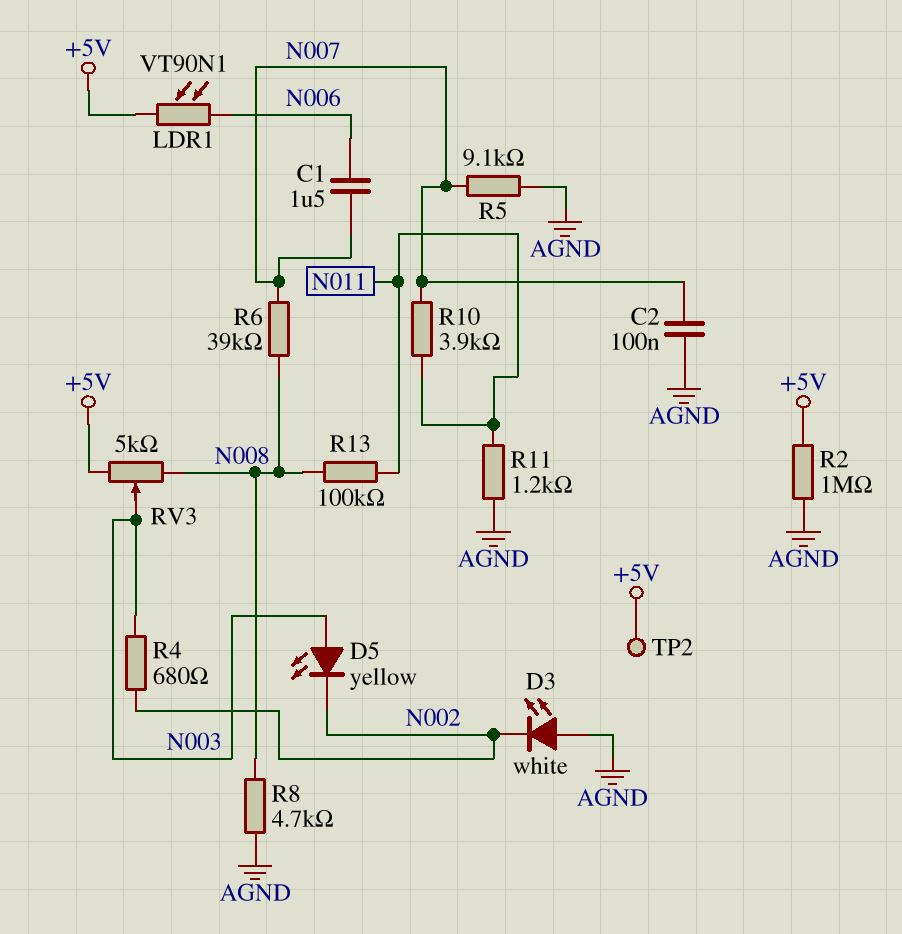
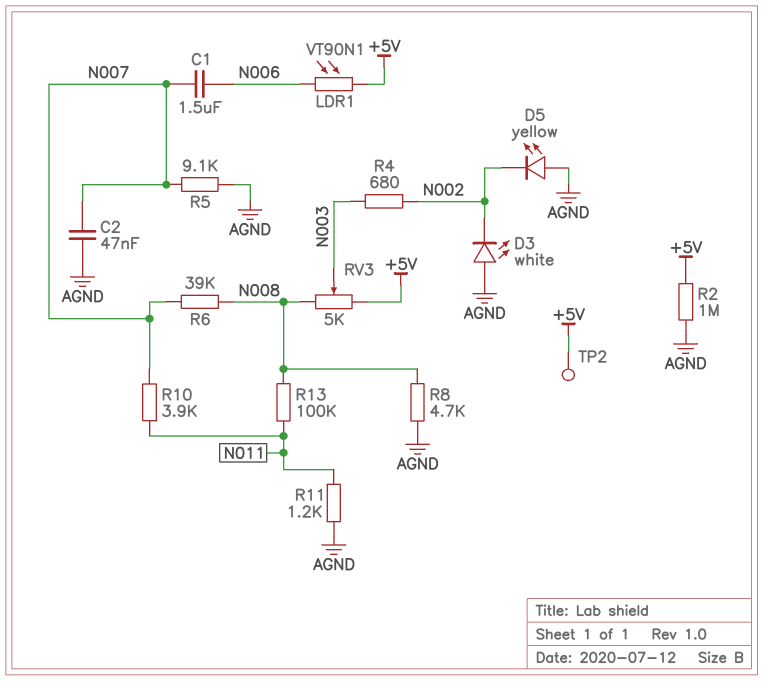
C2: 100nF (AGND, N007) -> 47nF (AGND, N007)
D5: LED yellow (A N003, K N002) -> LED yellow (A AGND, K N002)

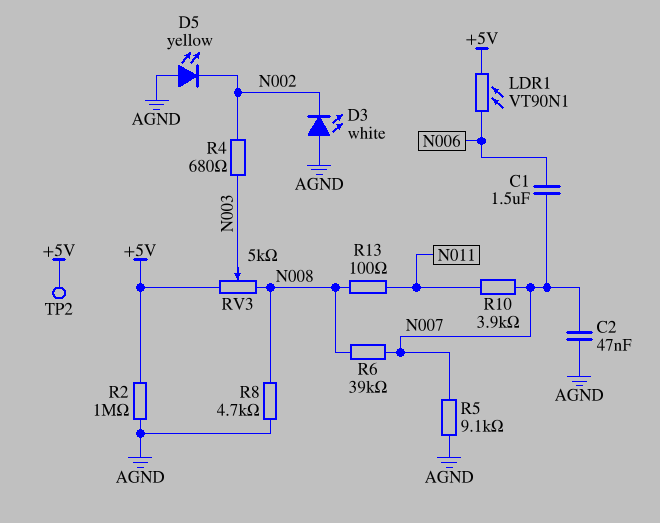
R11: 1.2k (AGND, N011) -> none
R13: 100k (N008, N011) -> 100 (N008, N011)

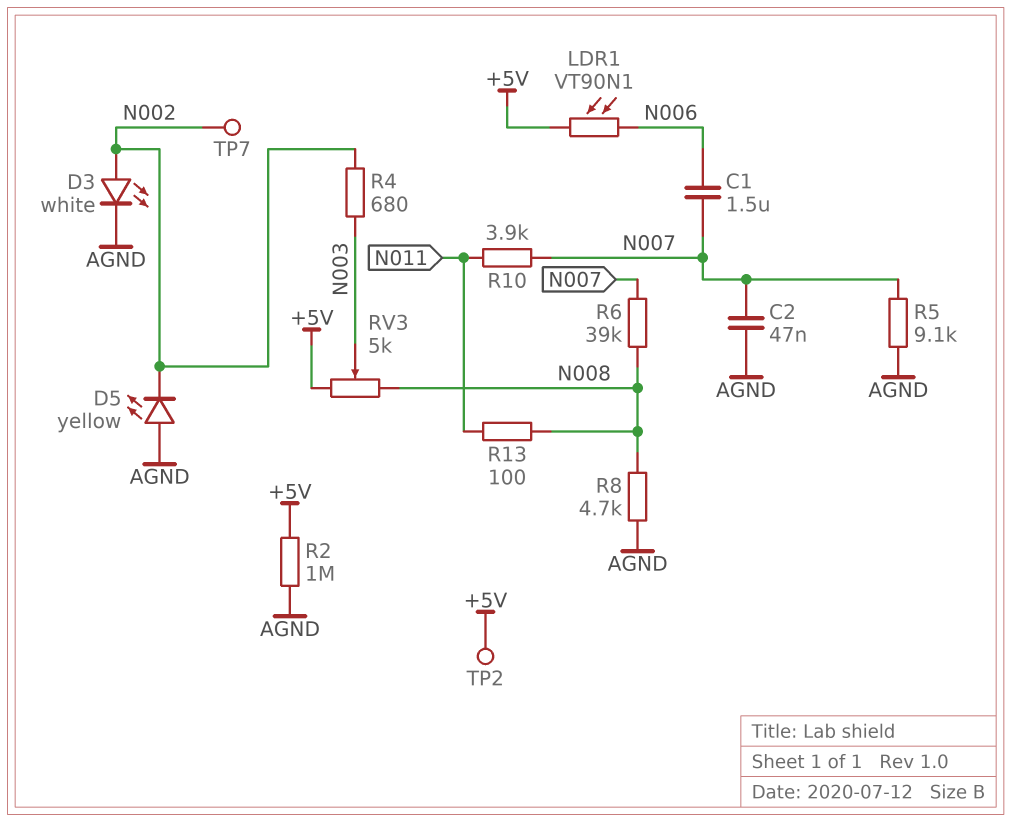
D3: LED white (A AGND, K N002) -> LED white (A N002, K AGND)
TP7: none -> test point (N002)

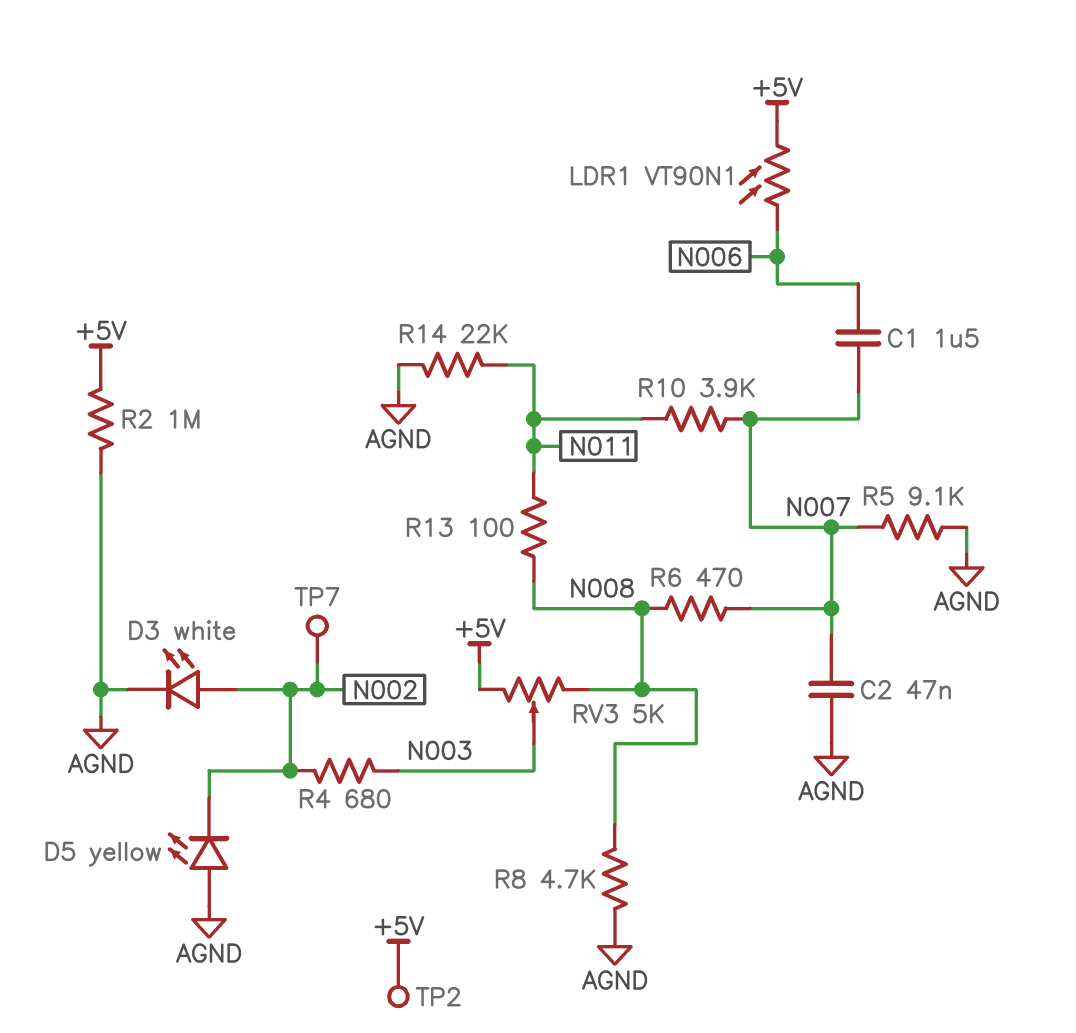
R6: 39k (N007, N008) -> 470 (N007, N008)
R14: none -> 22k (AGND, N011)

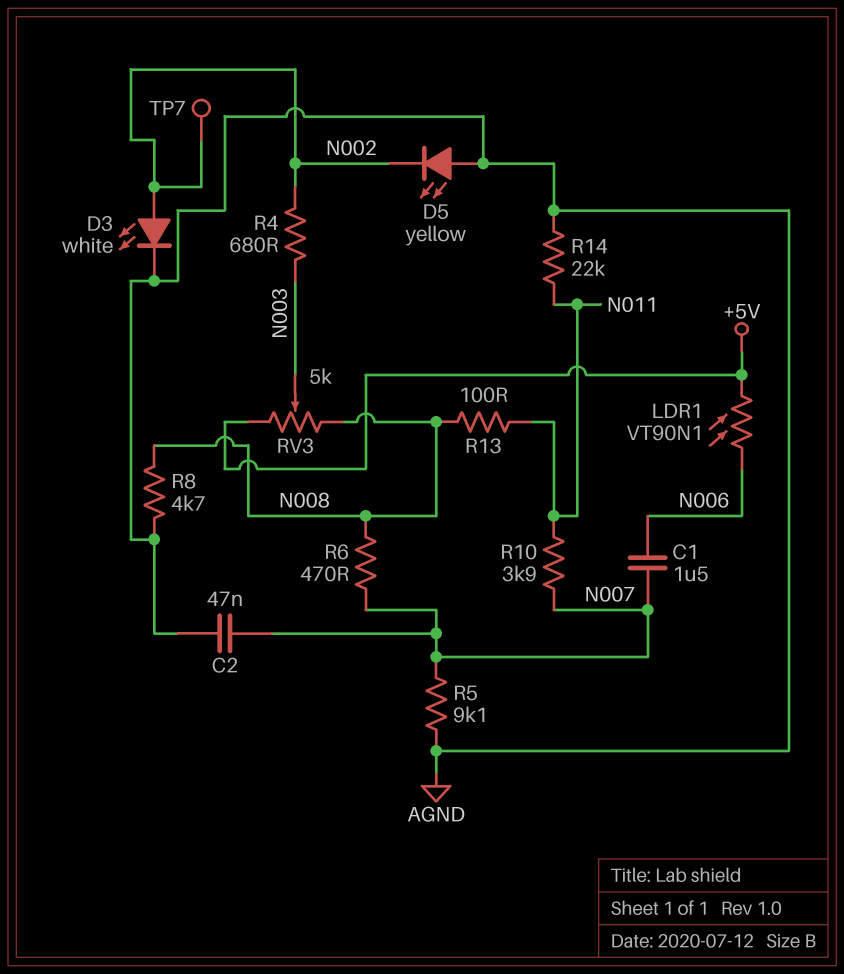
R2: 1M (+5V, AGND) -> none
TP2: test point (+5V) -> none

